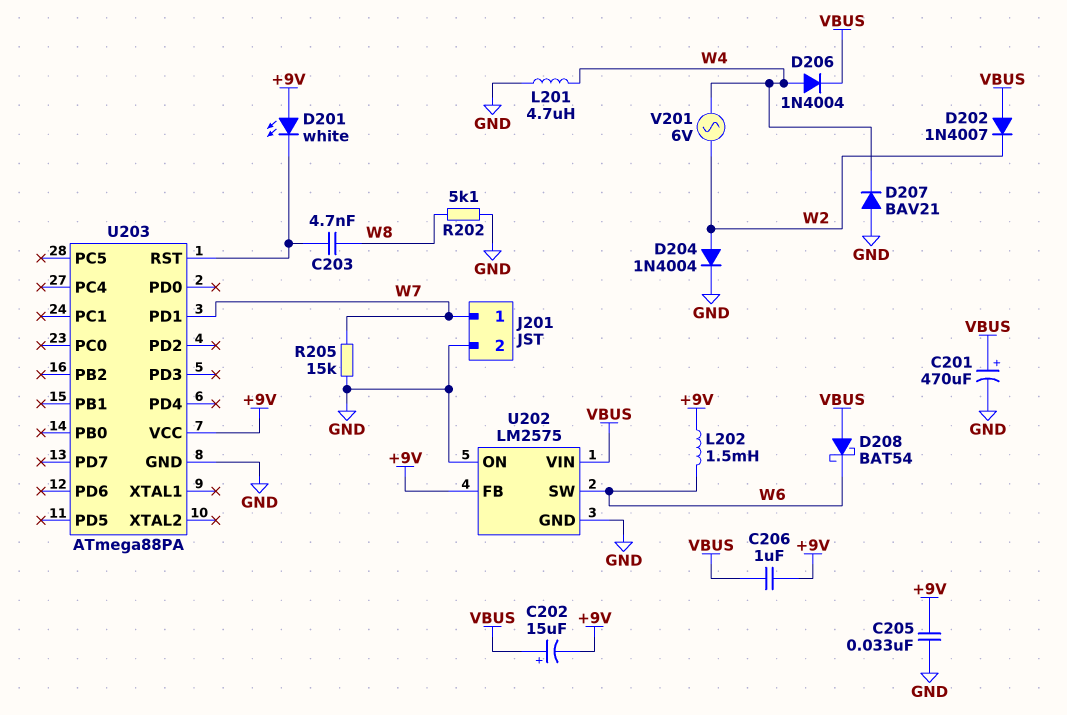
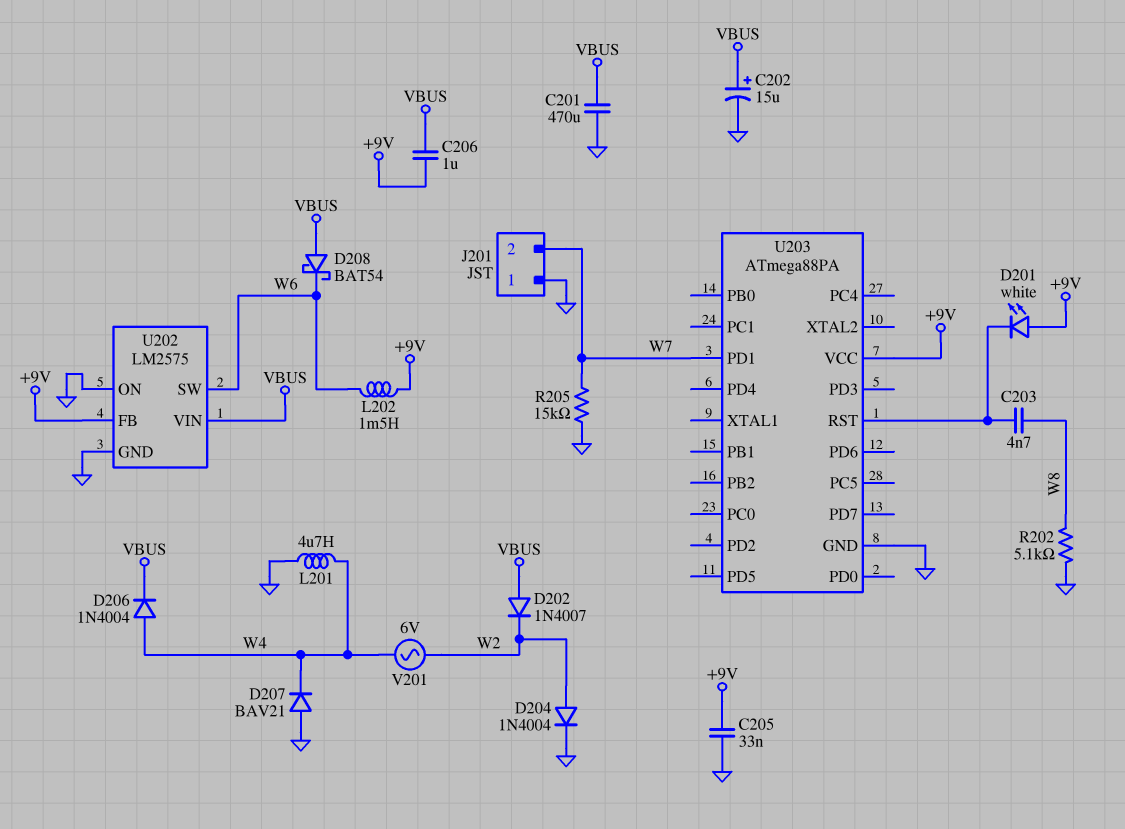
C201: 470uF (plus VBUS, minus GND) -> 470uF (GND, VBUS)
C202: 15uF (plus VBUS, minus +9V) -> 15uF (plus VBUS, minus GND)
J201 pin 1: W7 -> GND
J201 pin 2: GND -> W7

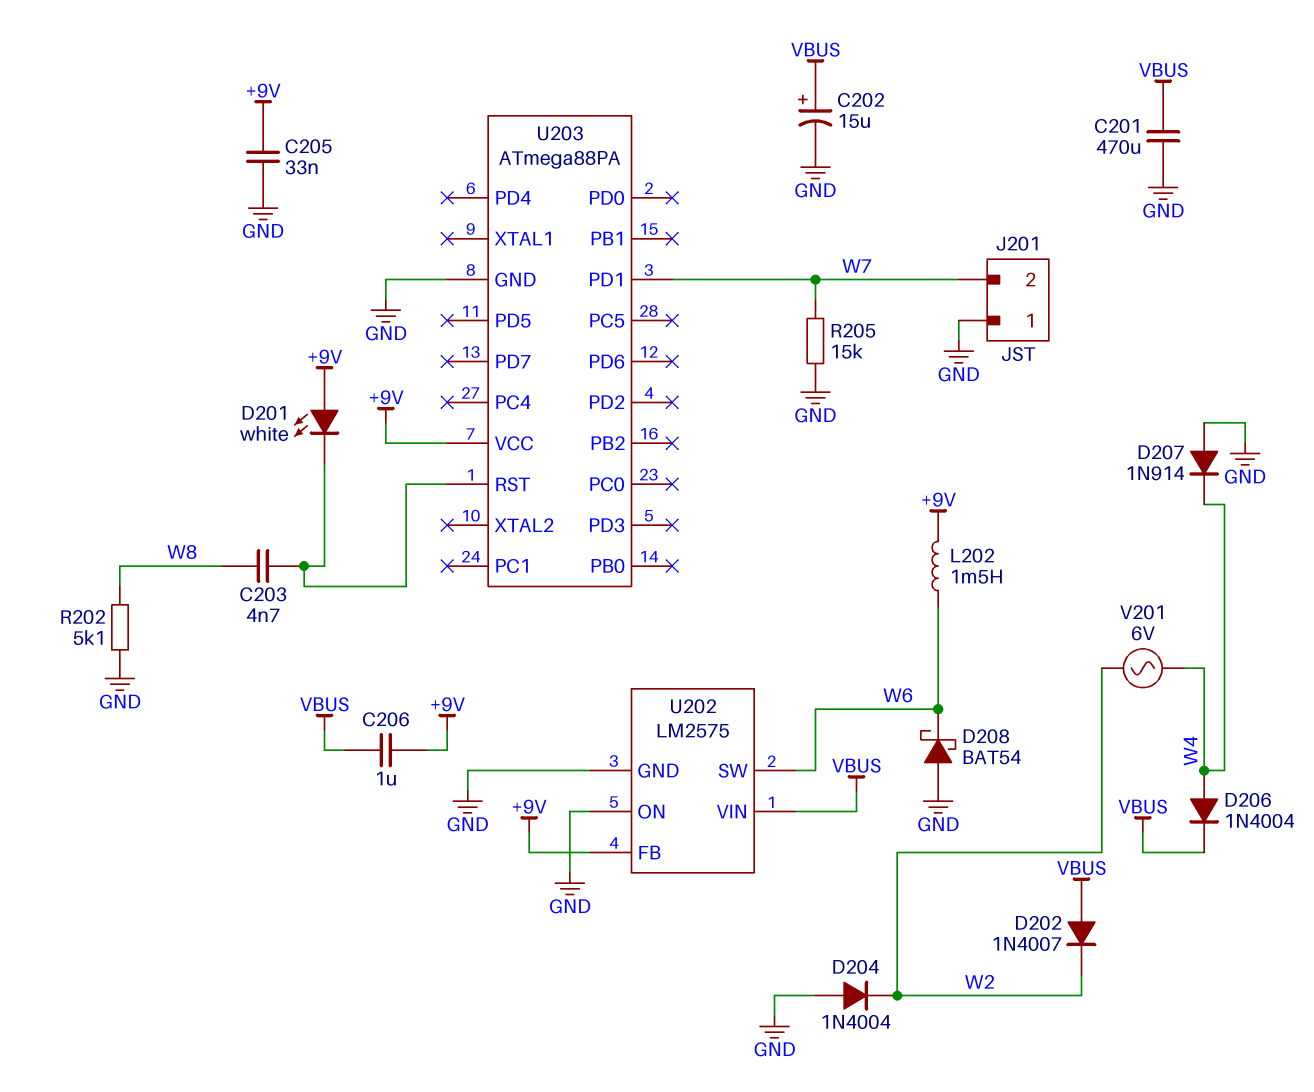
D204: diode 1N4004 (A W2, K GND) -> diode 1N4004 (A GND, K W2)
D207: diode BAV21 (A GND, K W4) -> diode 1N914 (A GND, K W4)
D208: schottky BAT54 (A VBUS, K W6) -> schottky BAT54 (A GND, K W6)
L201: 4.7uH (GND, W4) -> none

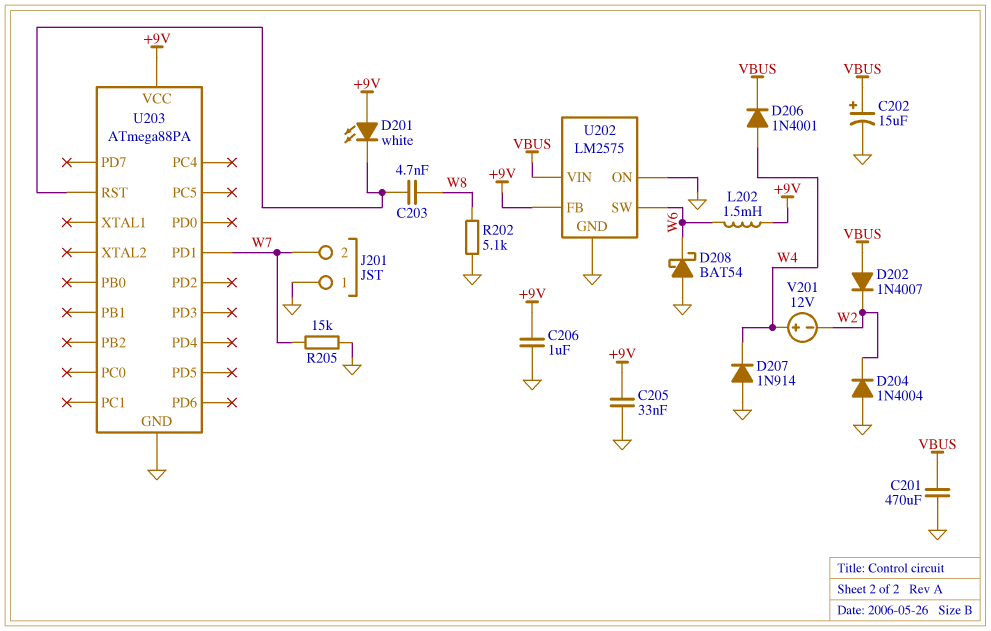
C206: 1uF (+9V, VBUS) -> 1uF (+9V, GND)
D206: diode 1N4004 (A W4, K VBUS) -> diode 1N4001 (A W4, K VBUS)
V201: AC 6V (W2, W4) -> 12V (plus W4, minus W2)

